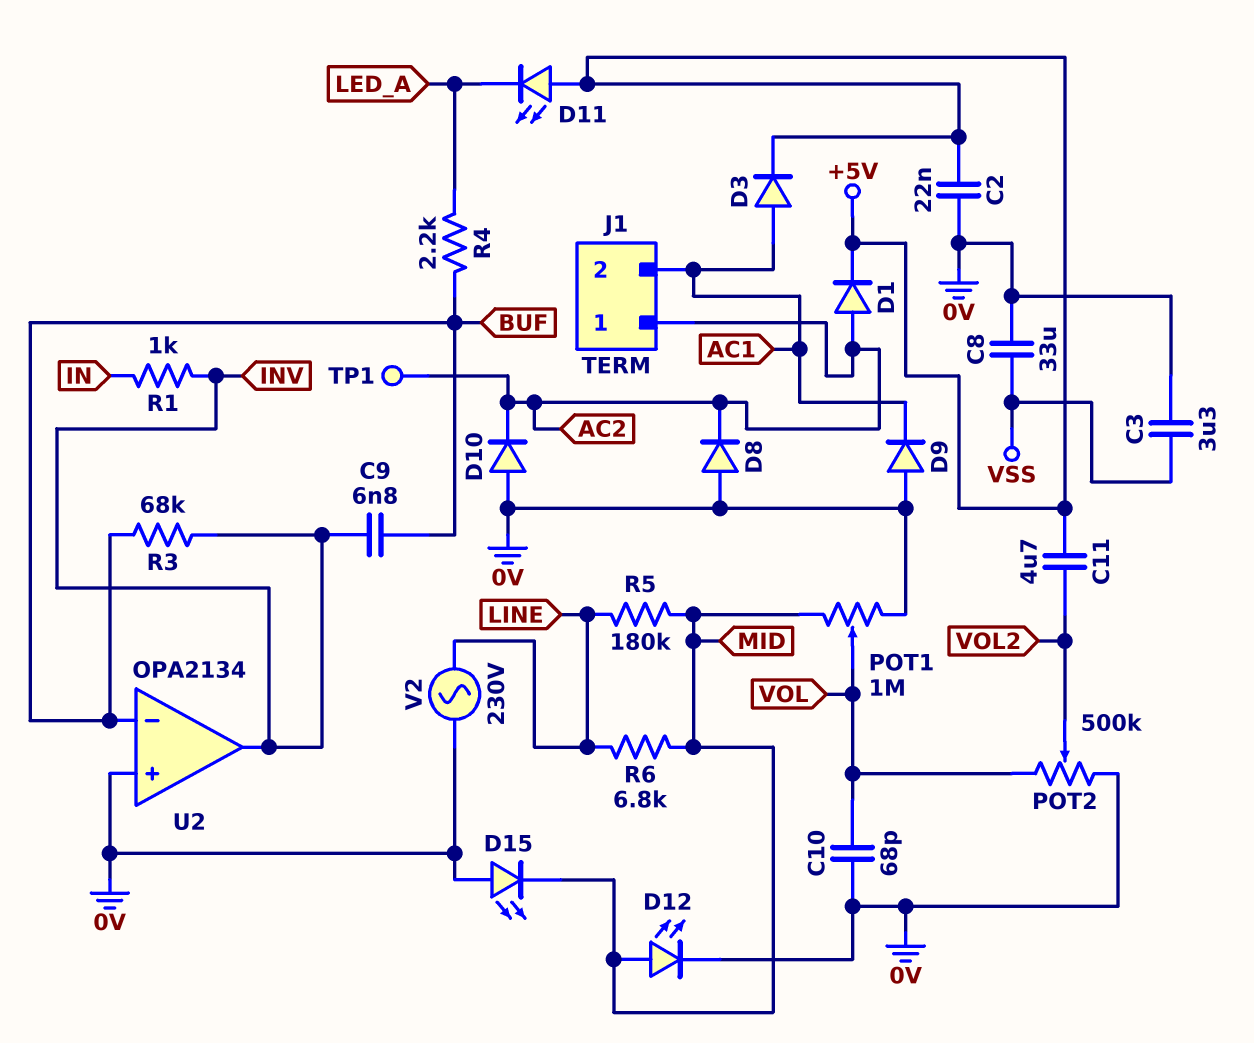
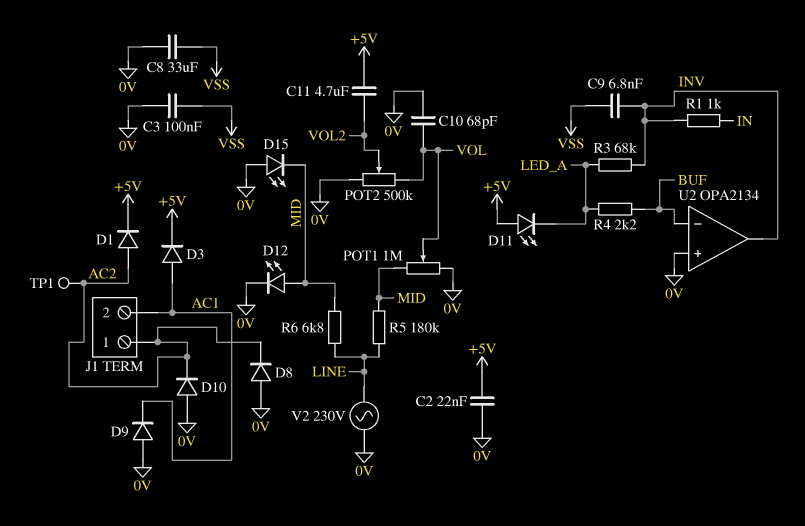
C3: 3.3uF (0V, VSS) -> 100nF (0V, VSS)
C9: 6.8nF (BUF, INV) -> 6.8nF (INV, VSS)
R3: 68k (BUF, INV) -> 68k (INV, LED_A)

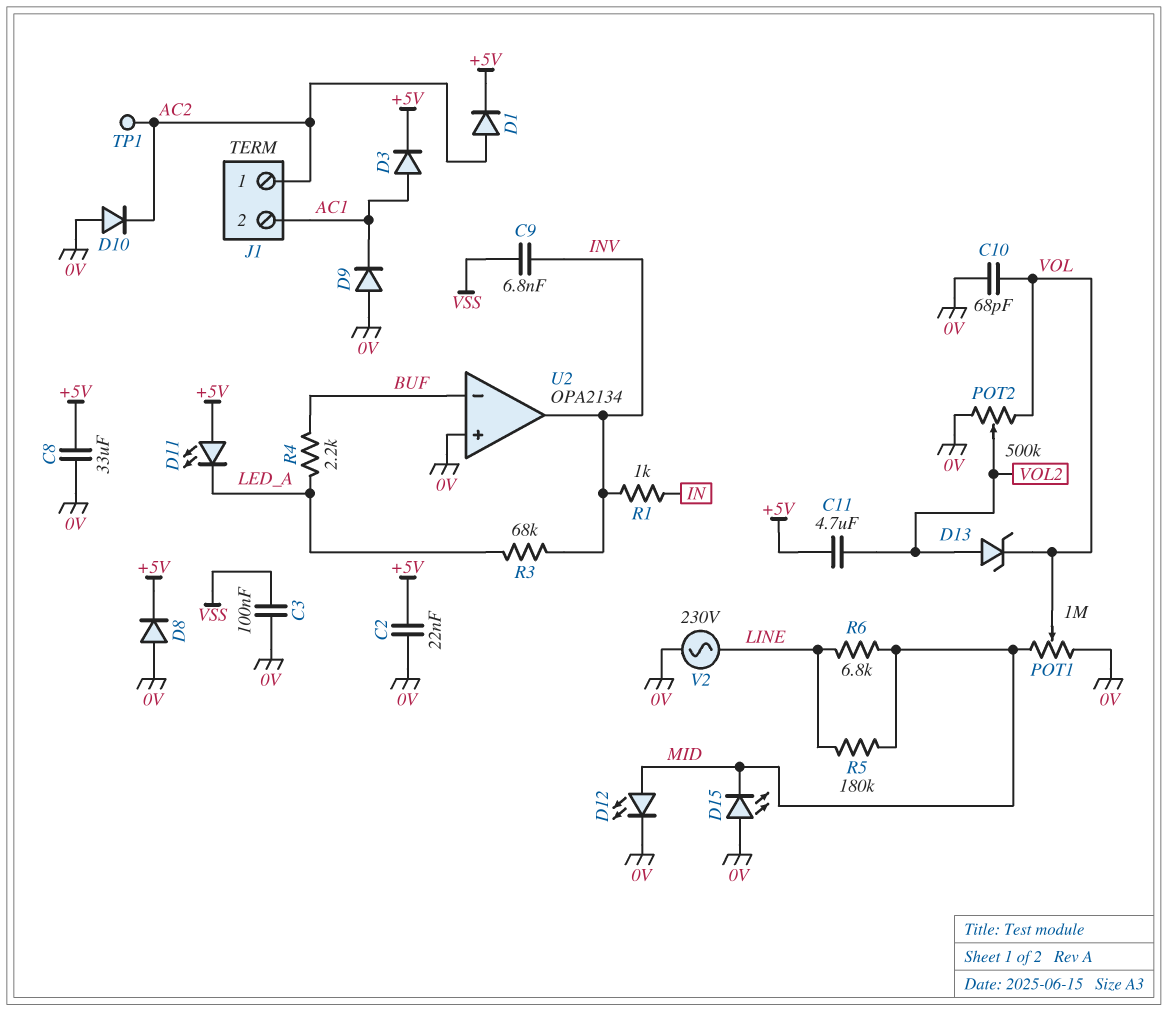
C8: 33uF (0V, VSS) -> 33uF (+5V, 0V)
D8: diode (A 0V, K AC2) -> diode (A 0V, K +5V)
D13: none -> zener (A VOL2, K VOL)

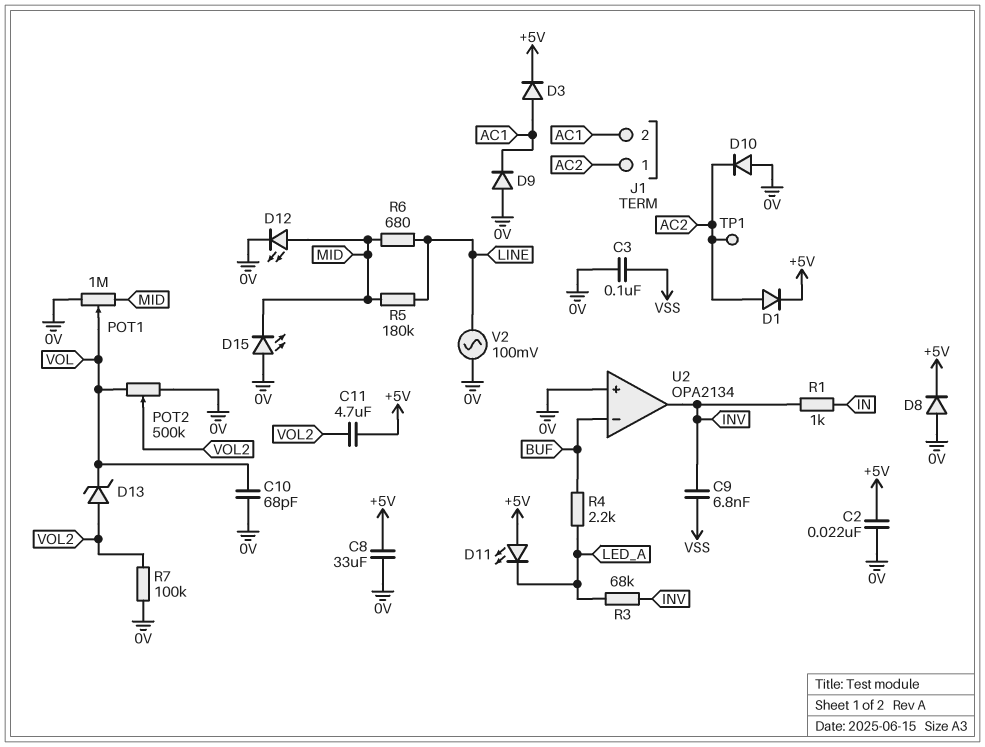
R6: 6.8k (LINE, MID) -> 680 (LINE, MID)
R7: none -> 100k (0V, VOL2)
V2: AC 230V (0V, LINE) -> AC 100mV (0V, LINE)

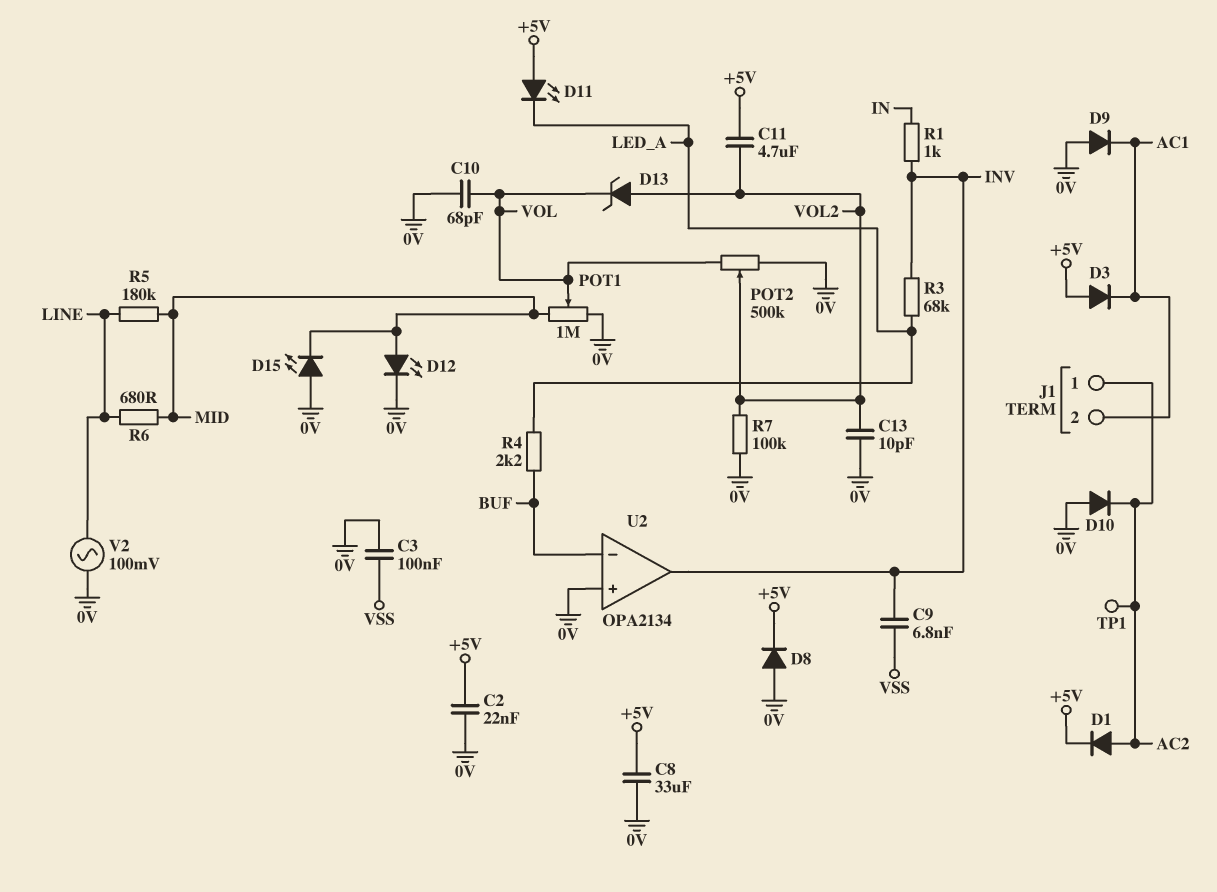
C13: none -> 10pF (0V, VOL2)
D3: diode (A AC1, K +5V) -> diode (A +5V, K AC1)

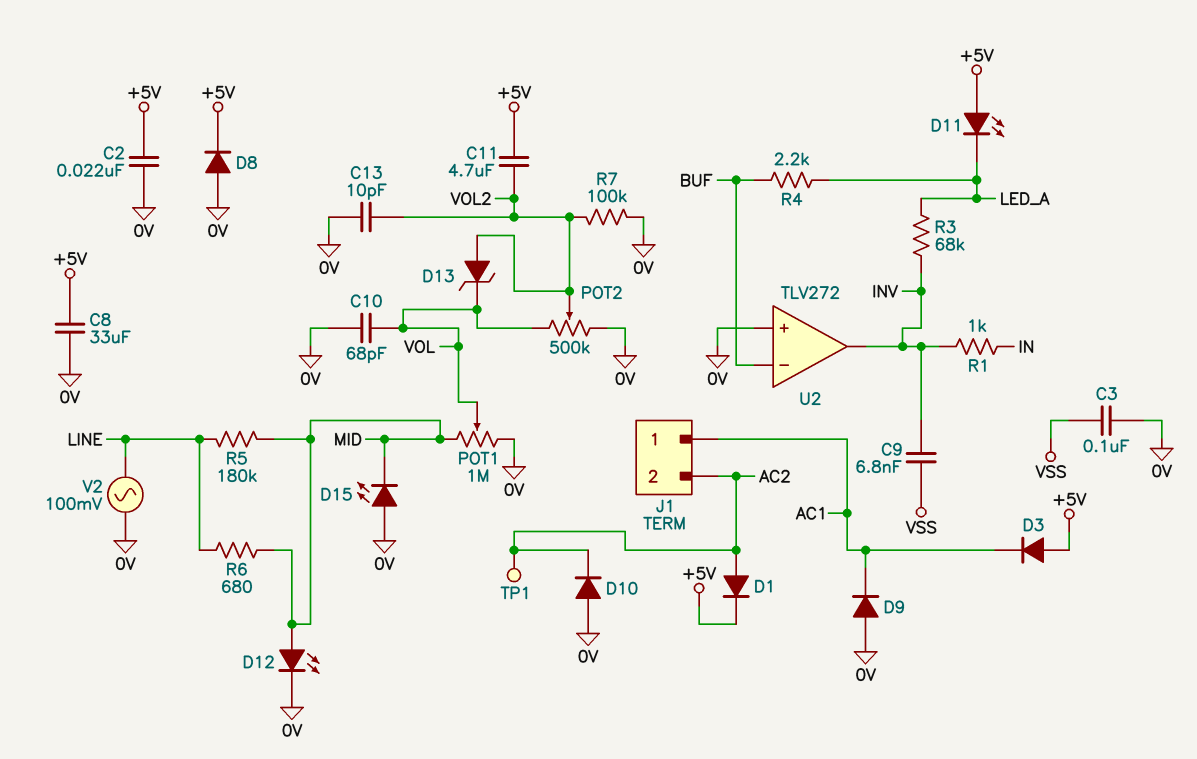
J1 pin 1: AC2 -> AC1
J1 pin 2: AC1 -> AC2
U2: OPA2134 -> TLV272

